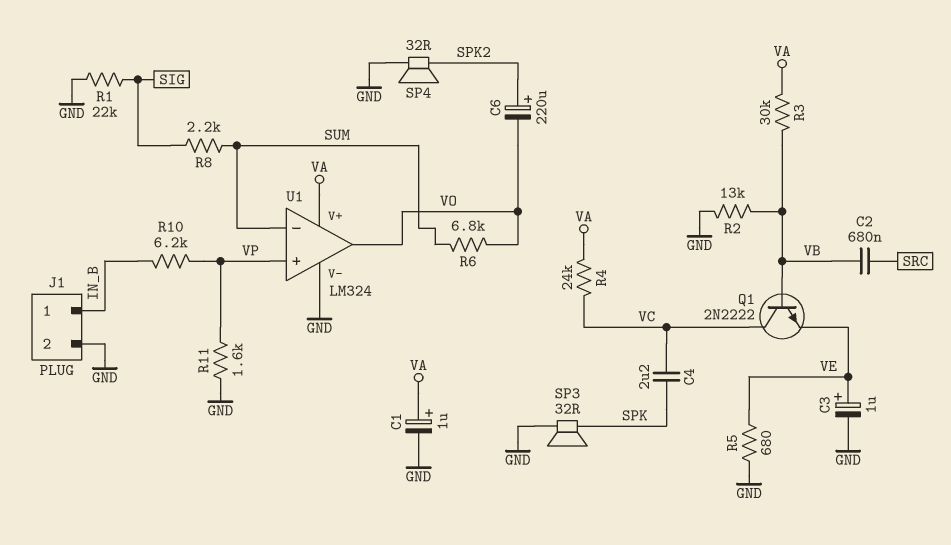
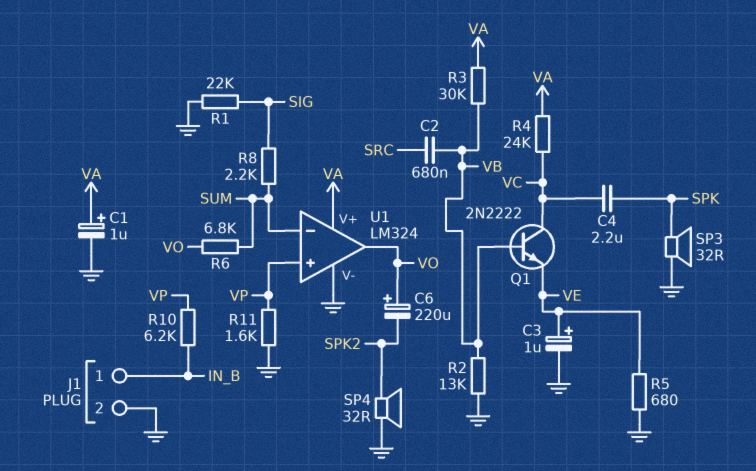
C6: 220uF (plus SPK2, minus VO) -> 220uF (plus VO, minus SPK2)

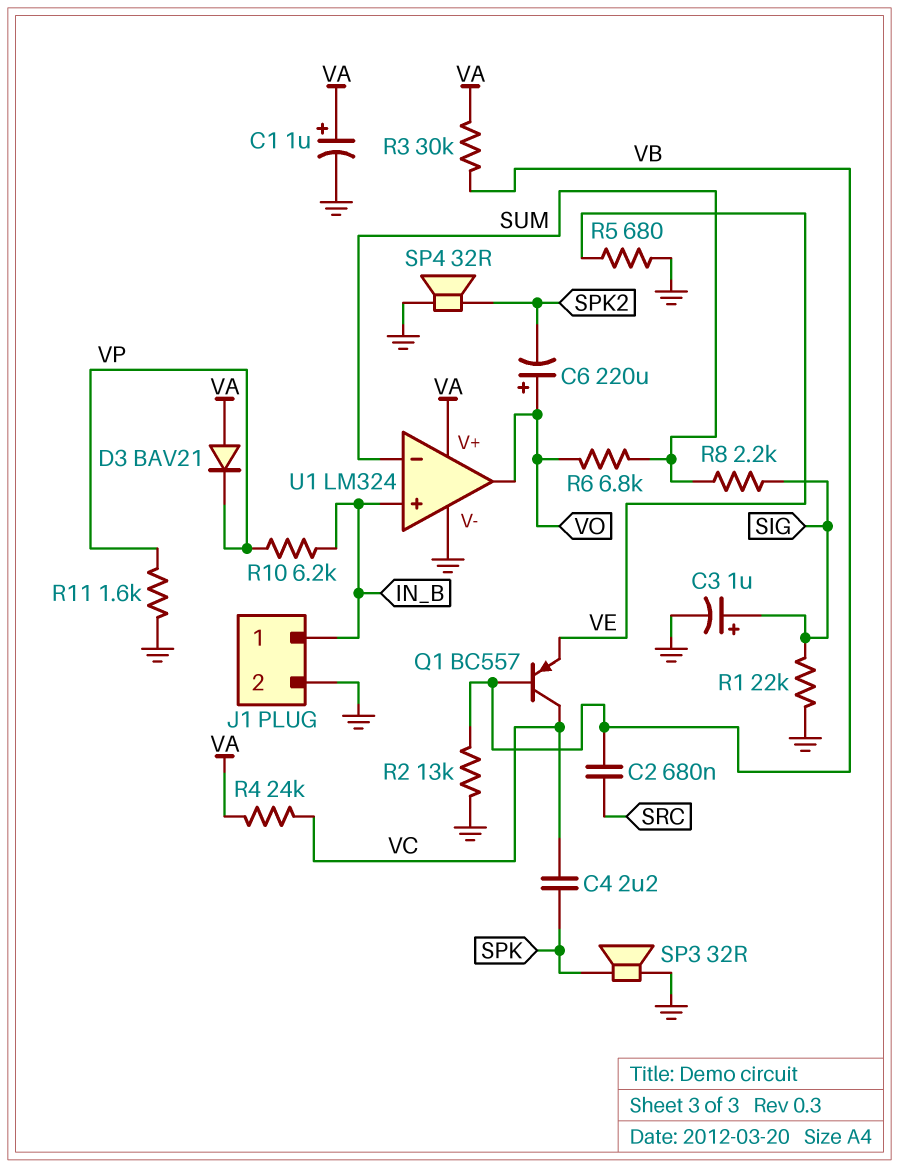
C3: 1uF (plus VE, minus GND) -> 1uF (plus SIG, minus GND)
D3: none -> diode BAV21 (A VA, K VP)
Q1: NPN 2N2222 (B VB, C VC, E VE) -> PNP BC557 (B VB, C VC, E VE)
U1 pin in+: VP -> IN_B

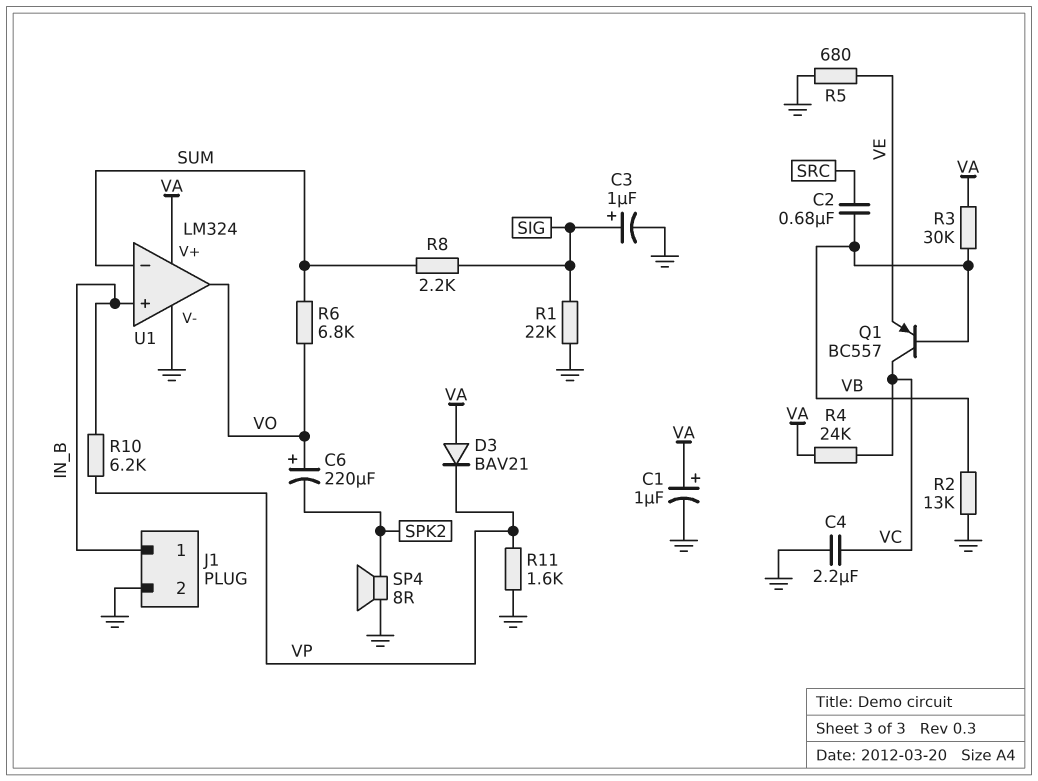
C4: 2.2uF (SPK, VC) -> 2.2uF (GND, VC)
SP3: speaker 32R (GND, SPK) -> none
SP4: speaker 32R (GND, SPK2) -> speaker 8R (GND, SPK2)

